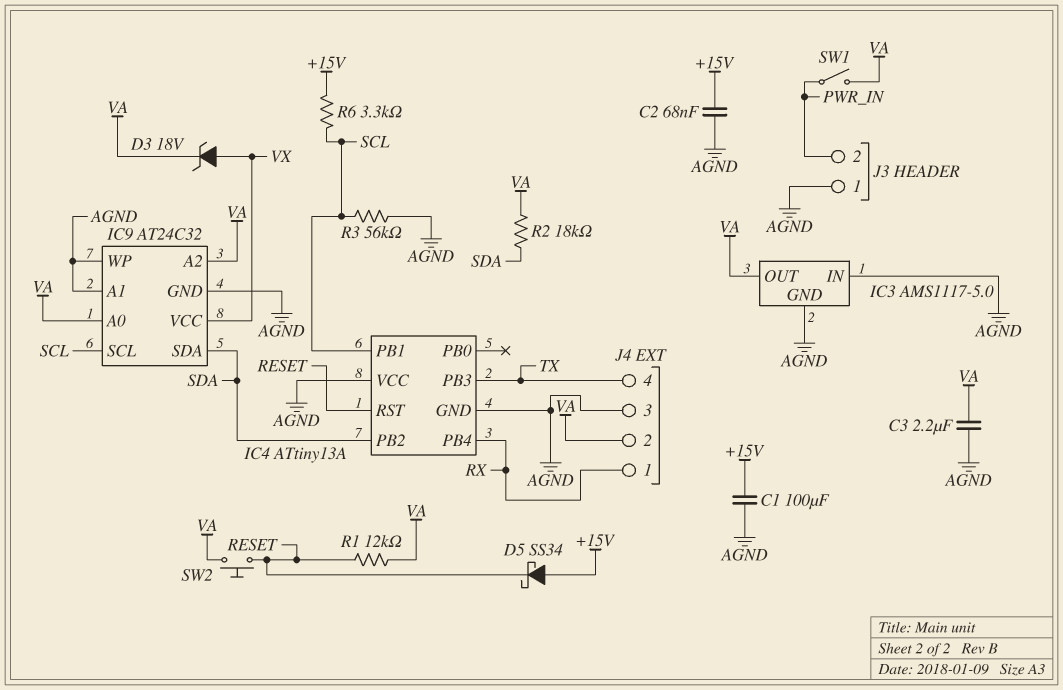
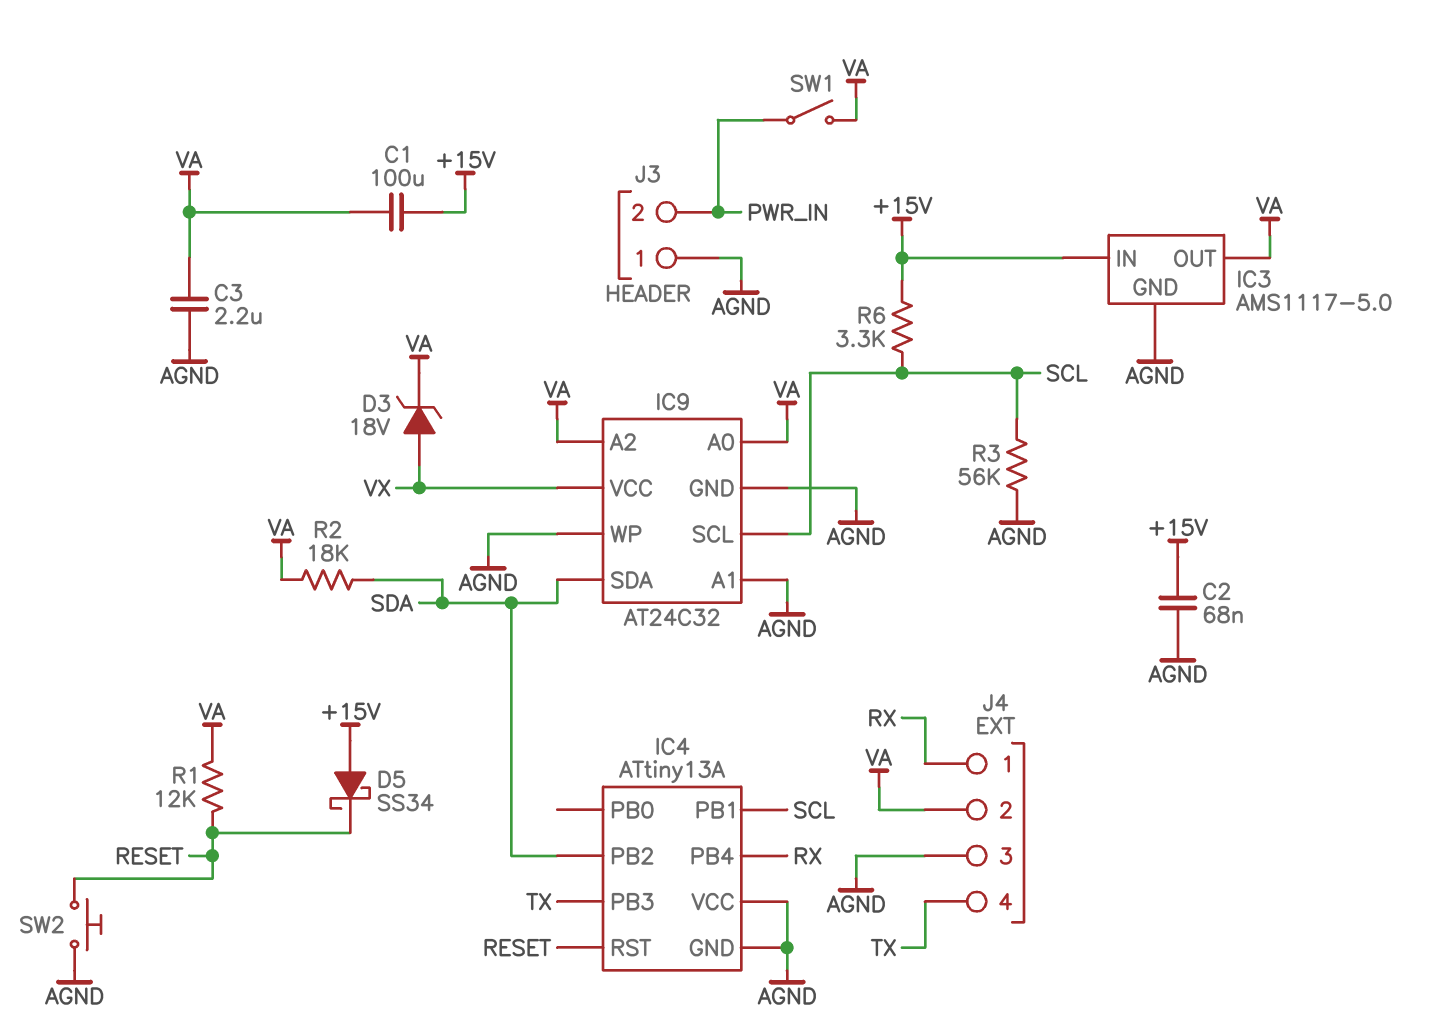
C1: 100uF (+15V, AGND) -> 100uF (+15V, VA)
IC3 pin IN: AGND -> +15V
SW2: button (RESET, VA) -> button (AGND, RESET)

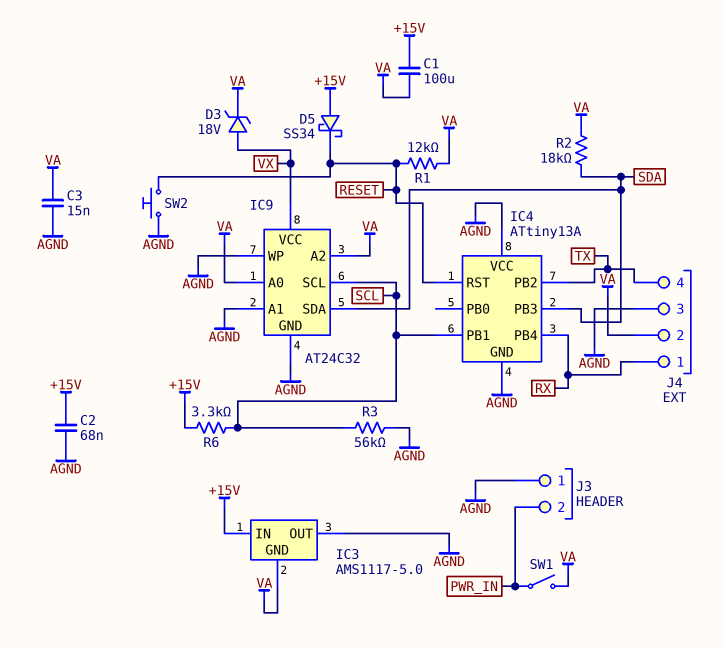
C3: 2.2uF (AGND, VA) -> 15nF (AGND, VA)
IC3 pin GND: AGND -> VA
IC3 pin OUT: VA -> AGND
IC4 pin PB2: SDA -> TX
IC4 pin PB3: TX -> SDA

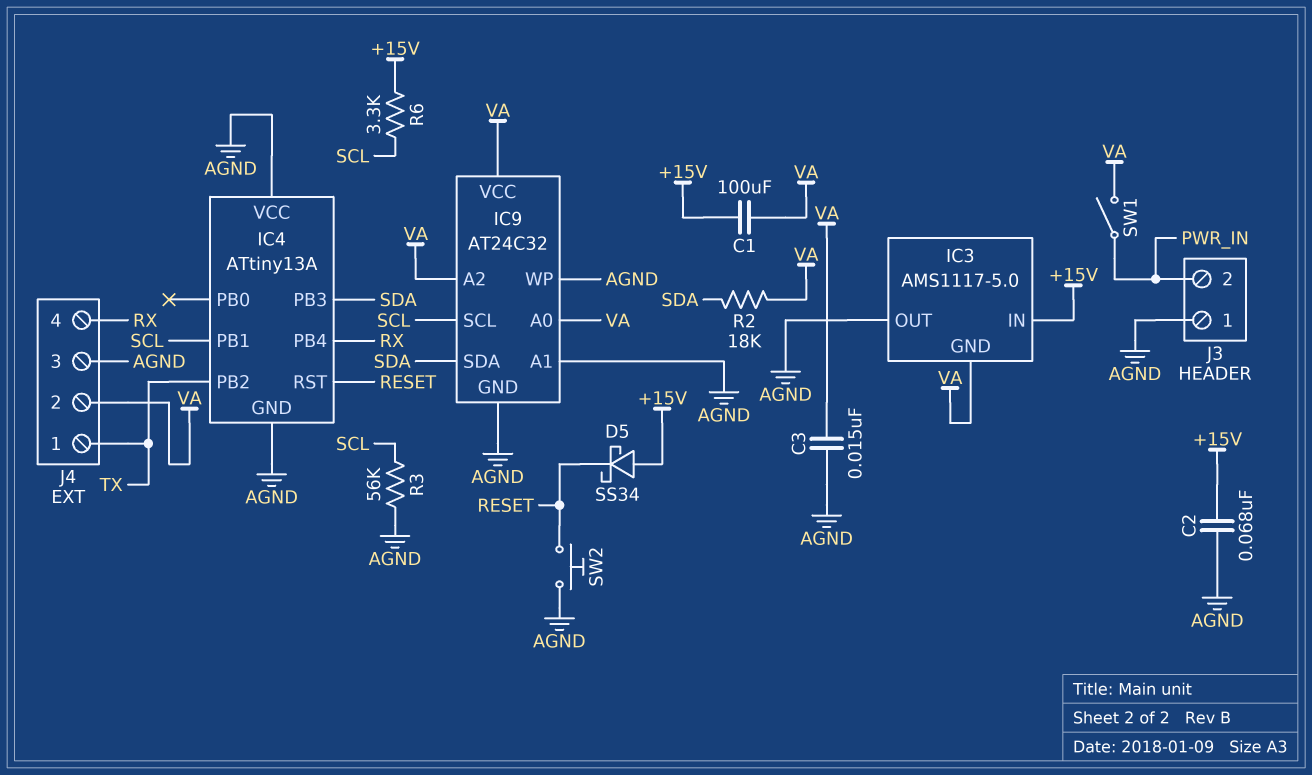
D3: zener 18V (A VX, K VA) -> none
IC9 pin VCC: VX -> VA
J4 pin 1: RX -> TX
J4 pin 4: TX -> RX
R1: 12k (RESET, VA) -> none

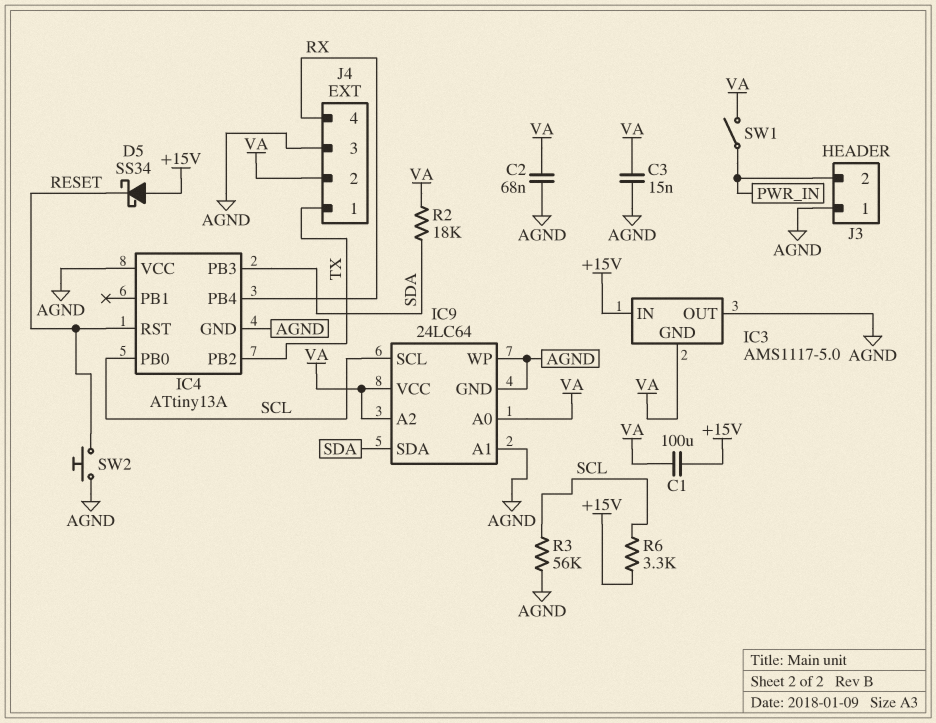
C2: 68nF (+15V, AGND) -> 68nF (AGND, VA)
IC4 pin PB0: none -> SCL
IC4 pin PB1: SCL -> none
IC9: AT24C32 -> 24LC64

